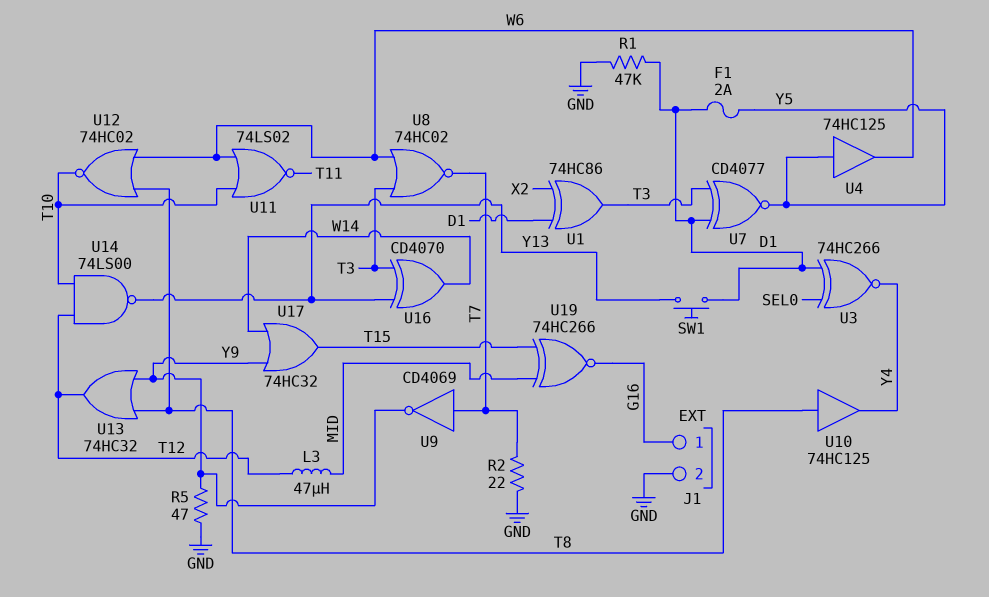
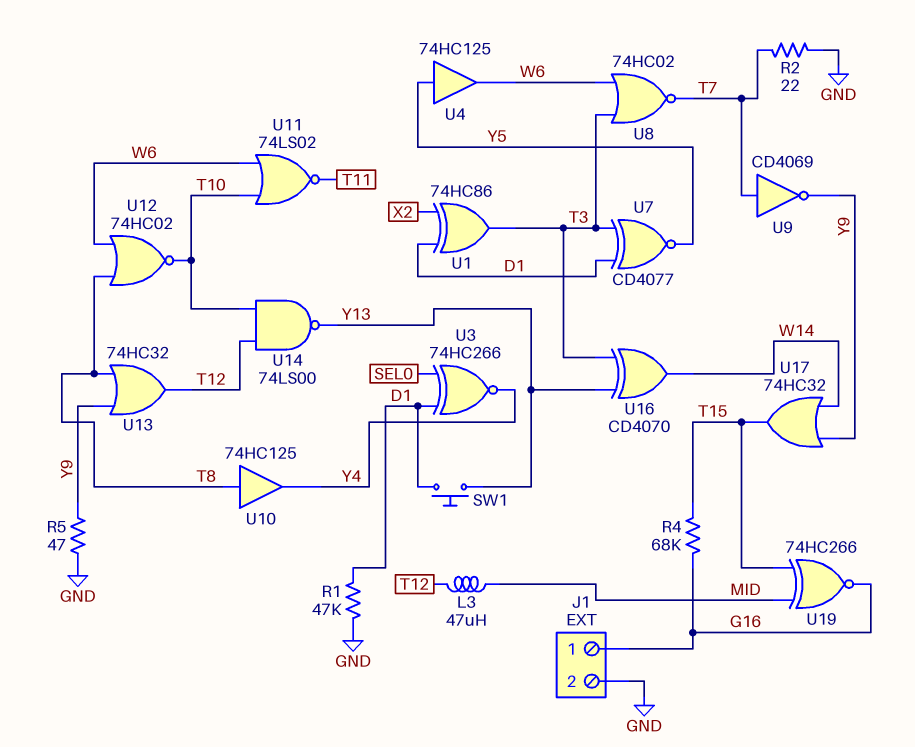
F1: 2A (D1, Y5) -> none
R4: none -> 68k (G16, T15)

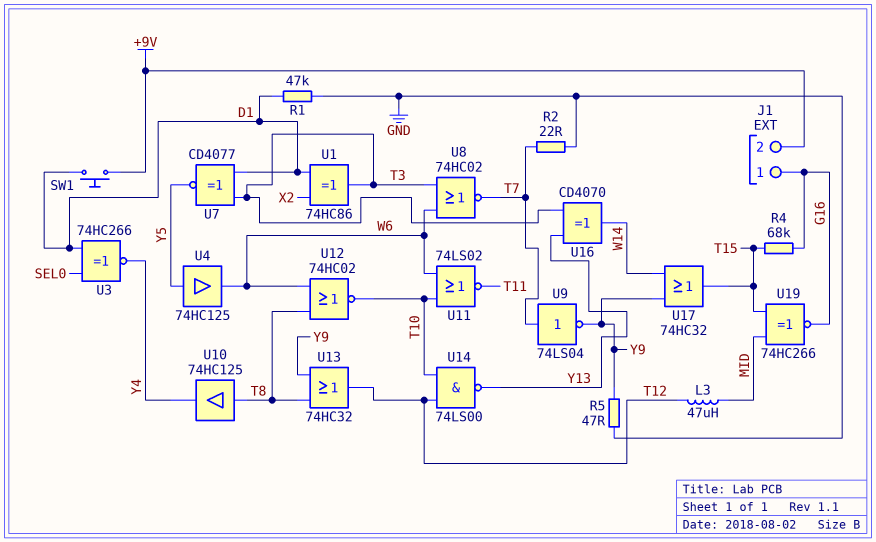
J1 pin 2: GND -> +9V
SW1: button (D1, Y13) -> button (+9V, D1)
U9: NOT CD4069 (in T7, out Y9) -> NOT 74LS04 (in T7, out Y9)

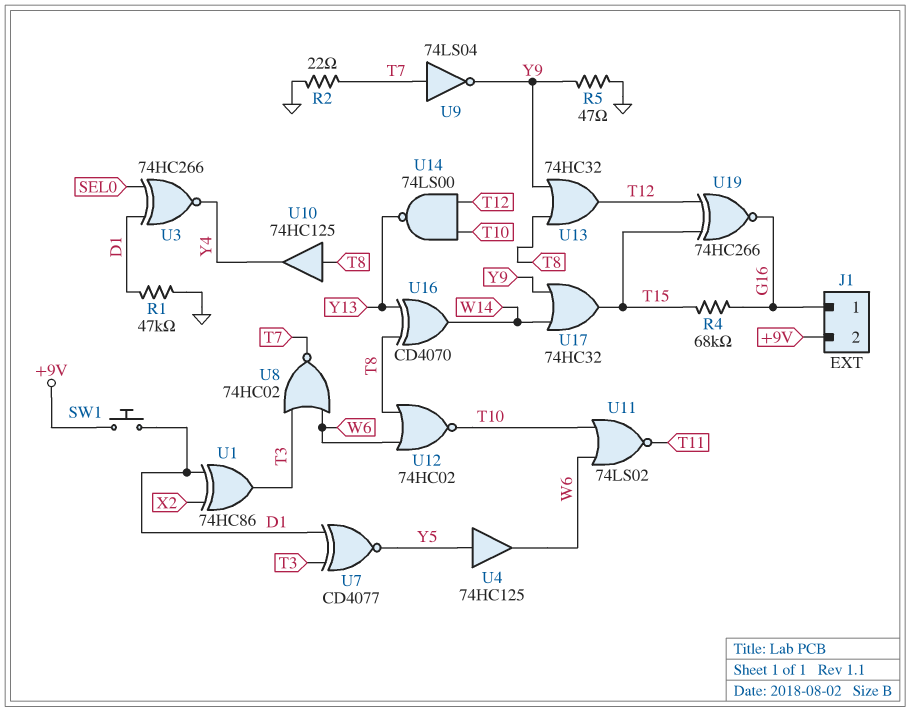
L3: 47uH (MID, T12) -> none
U16: XOR CD4070 (in T3, in Y13, out W14) -> XOR CD4070 (in T8, in Y13, out W14)
U19: XNOR 74HC266 (in MID, in T15, out G16) -> XNOR 74HC266 (in T12, in T15, out G16)

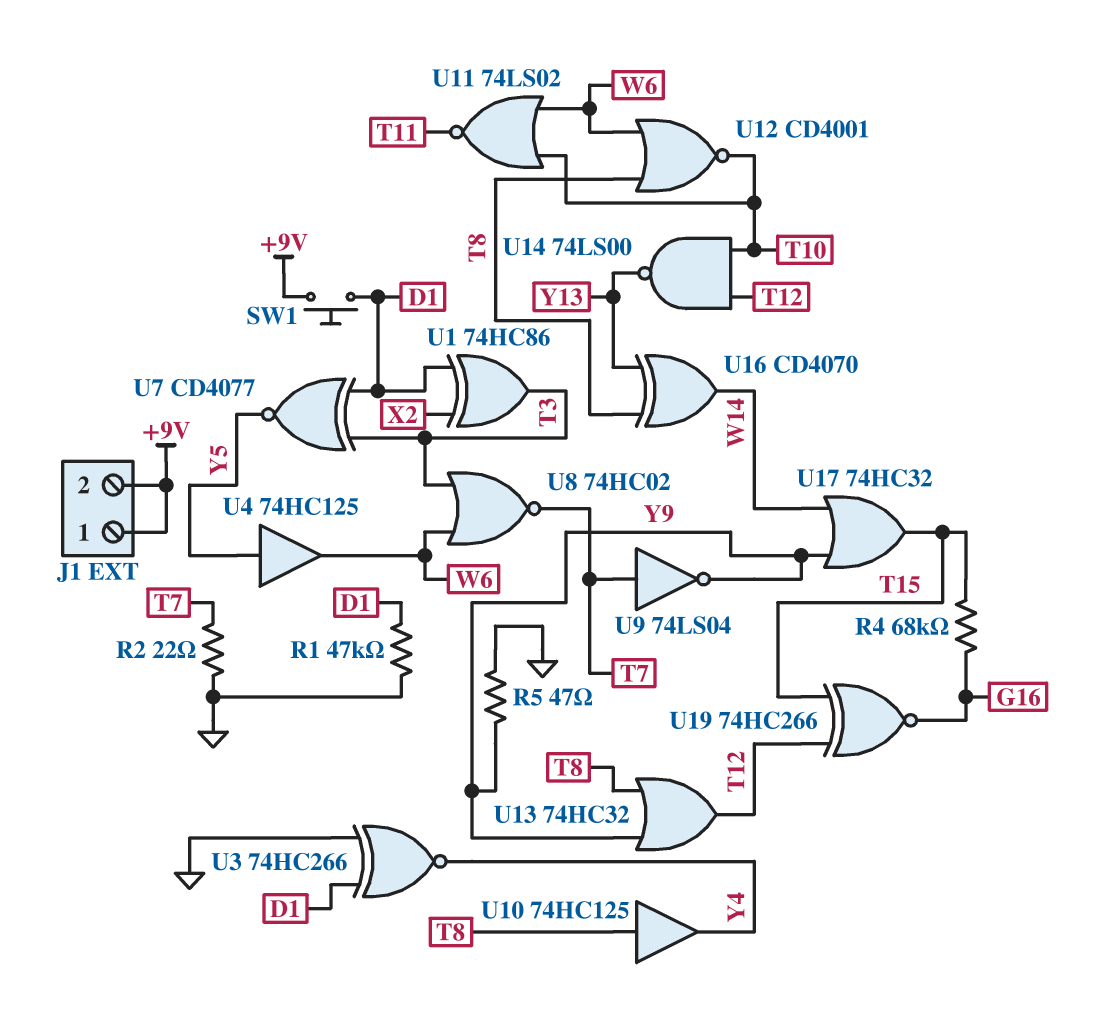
J1 pin 1: G16 -> +9V
U3: XNOR 74HC266 (in D1, in SEL0, out Y4) -> XNOR 74HC266 (in D1, in GND, out Y4)
U12: NOR 74HC02 (in T8, in W6, out T10) -> NOR CD4001 (in T8, in W6, out T10)

